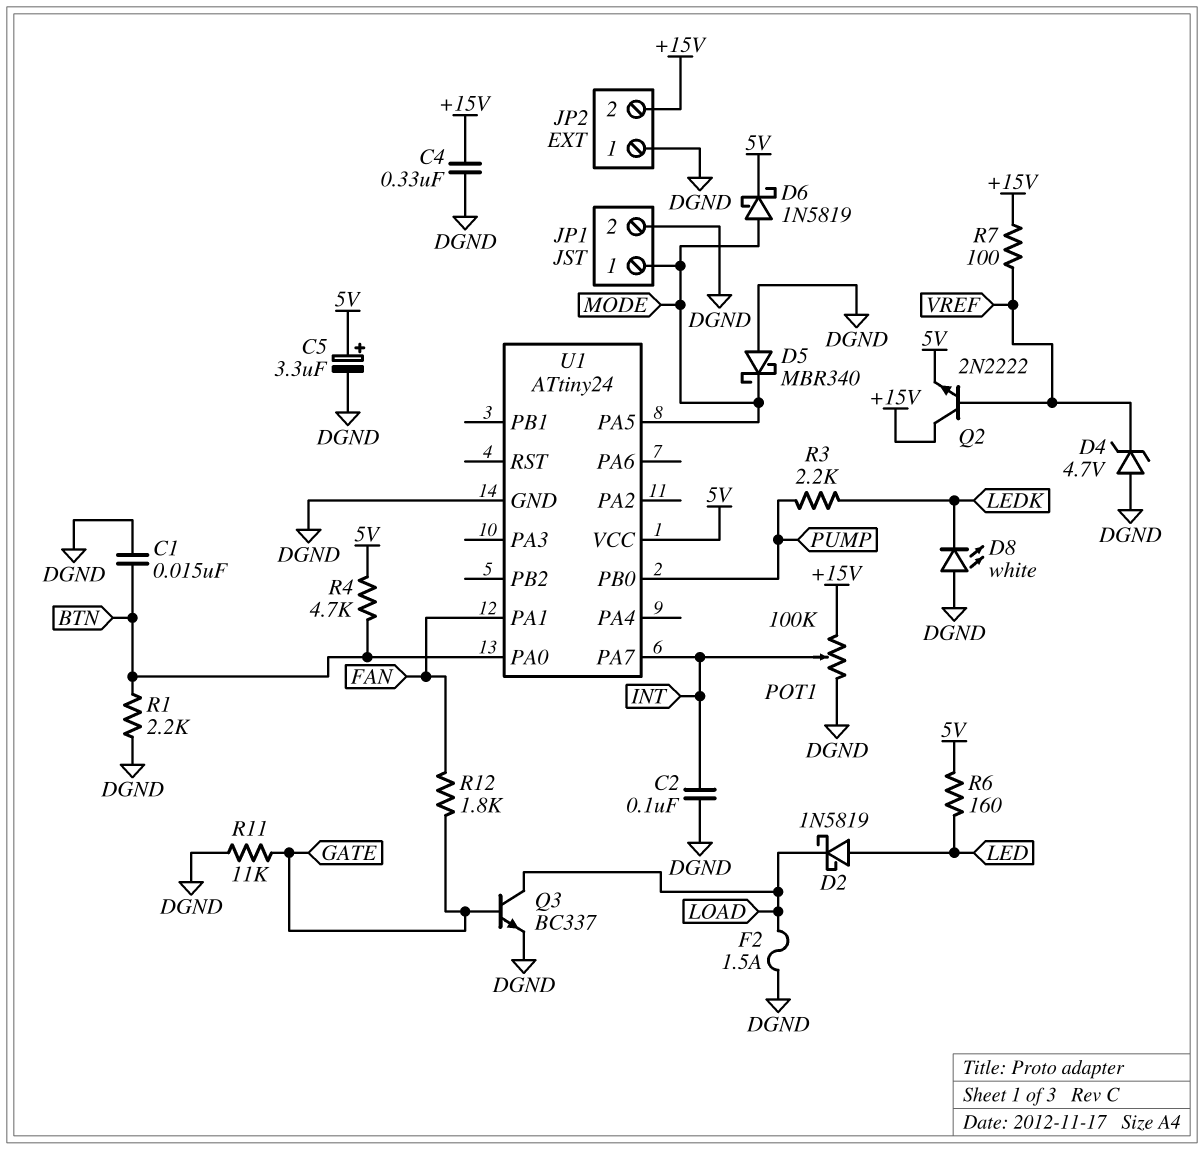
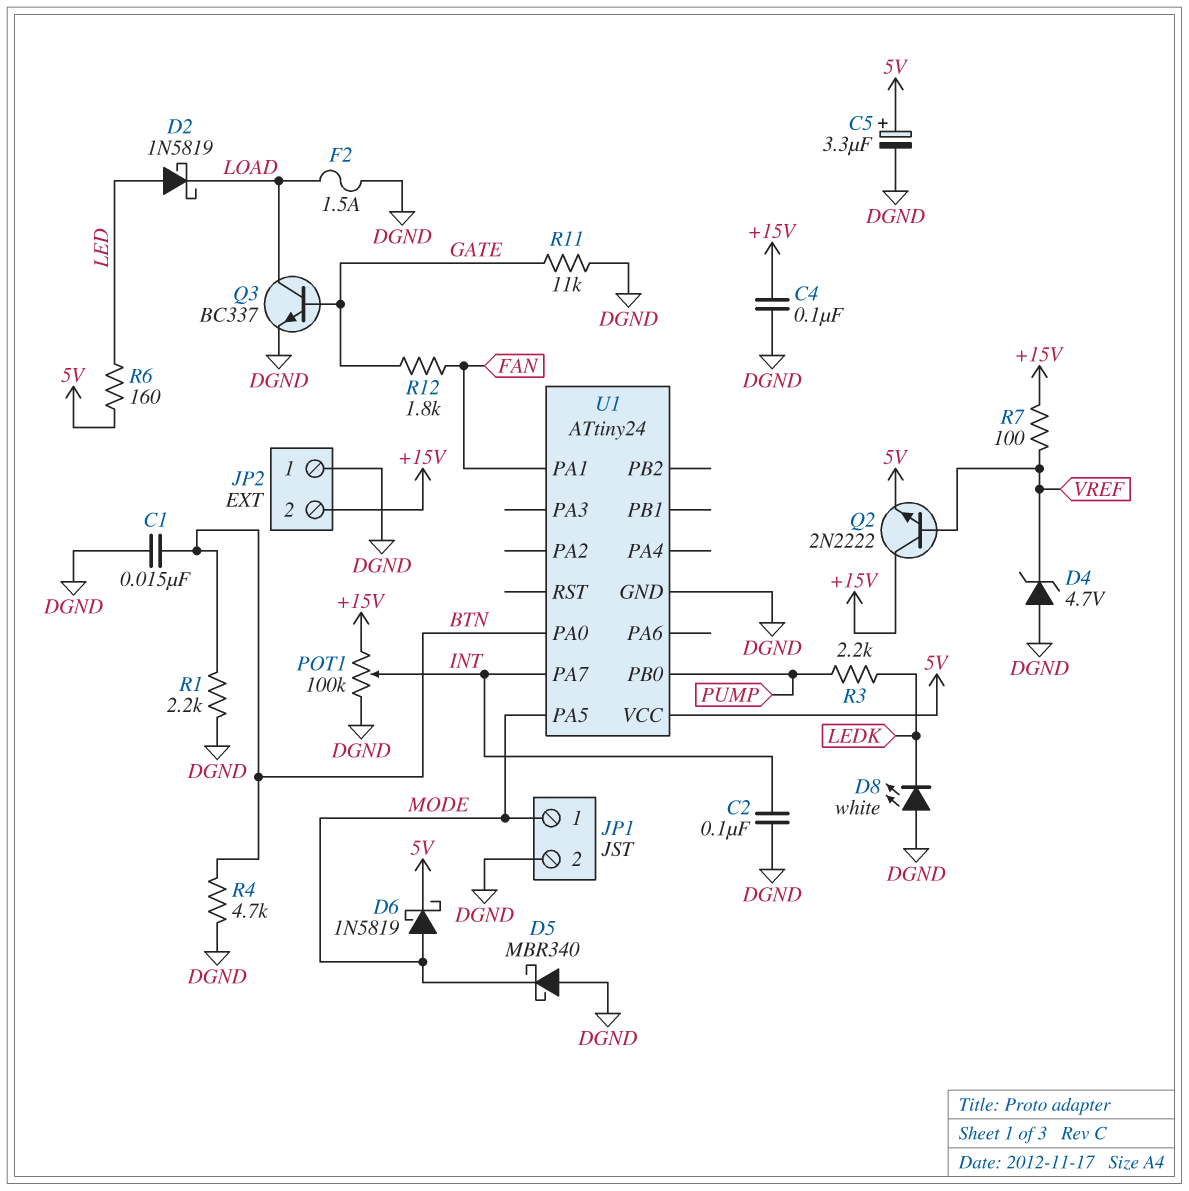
C4: 330nF (+15V, DGND) -> 100nF (+15V, DGND)
R4: 4.7k (5V, BTN) -> 4.7k (BTN, DGND)

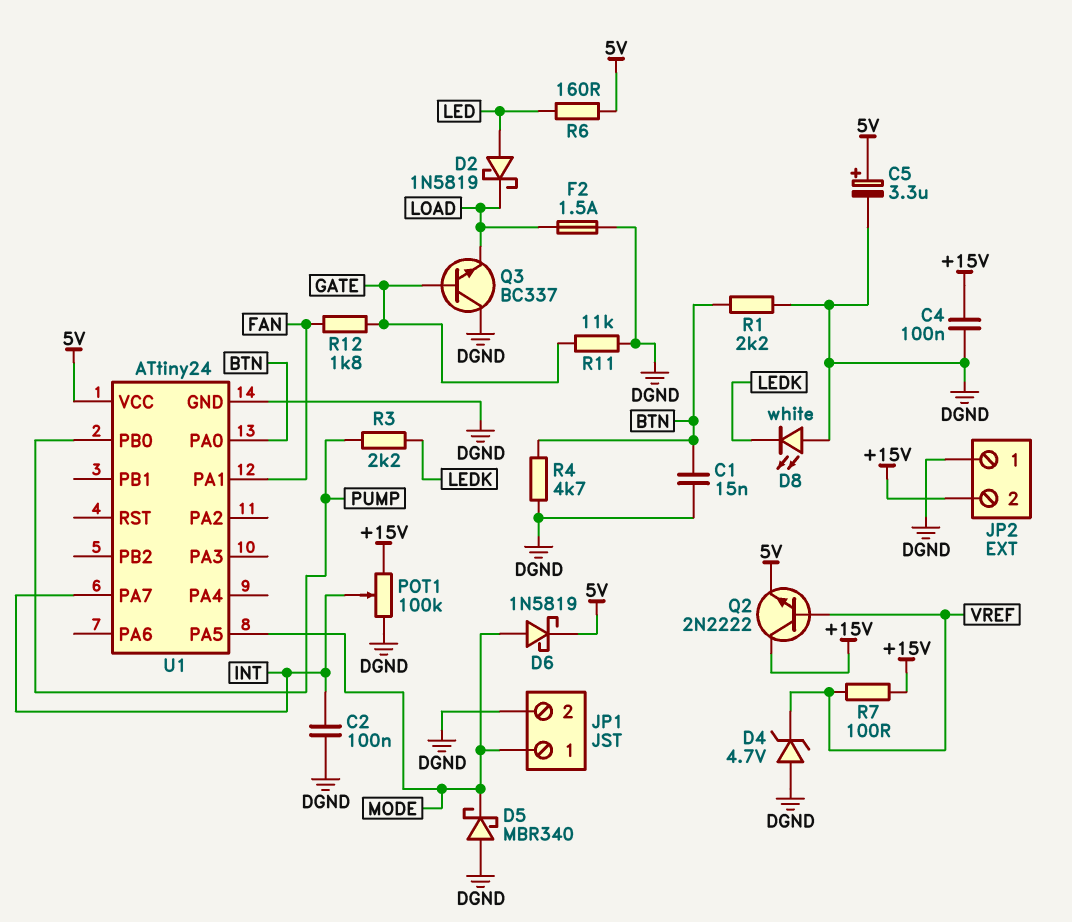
Q3: NPN BC337 (B GATE, C LOAD, E DGND) -> NPN BC337 (B GATE, C DGND, E LOAD)

